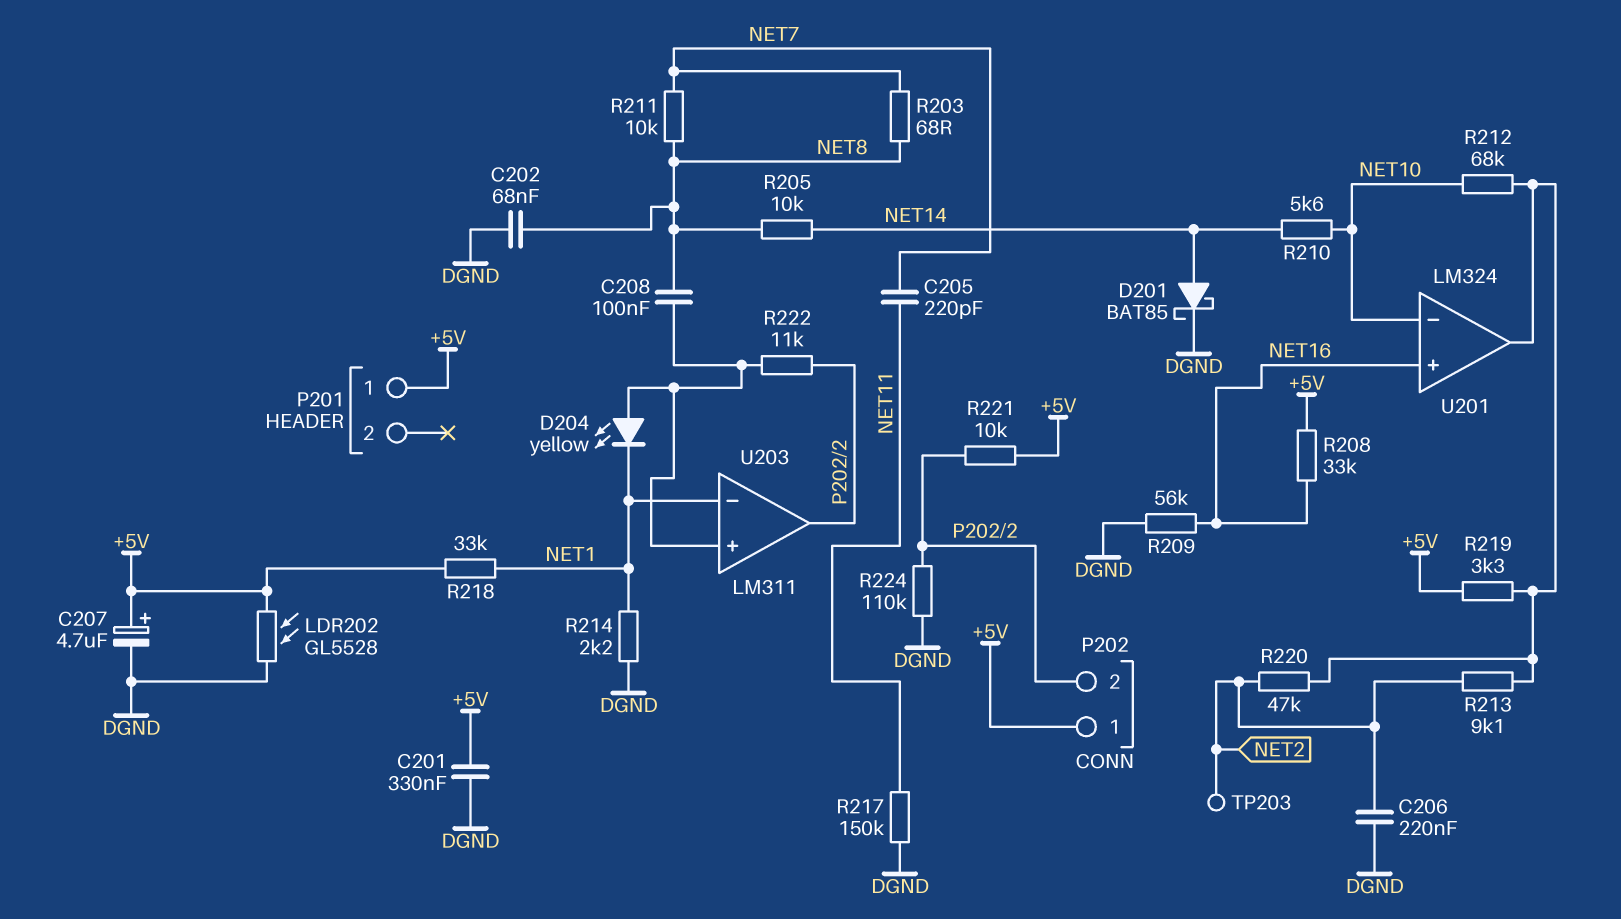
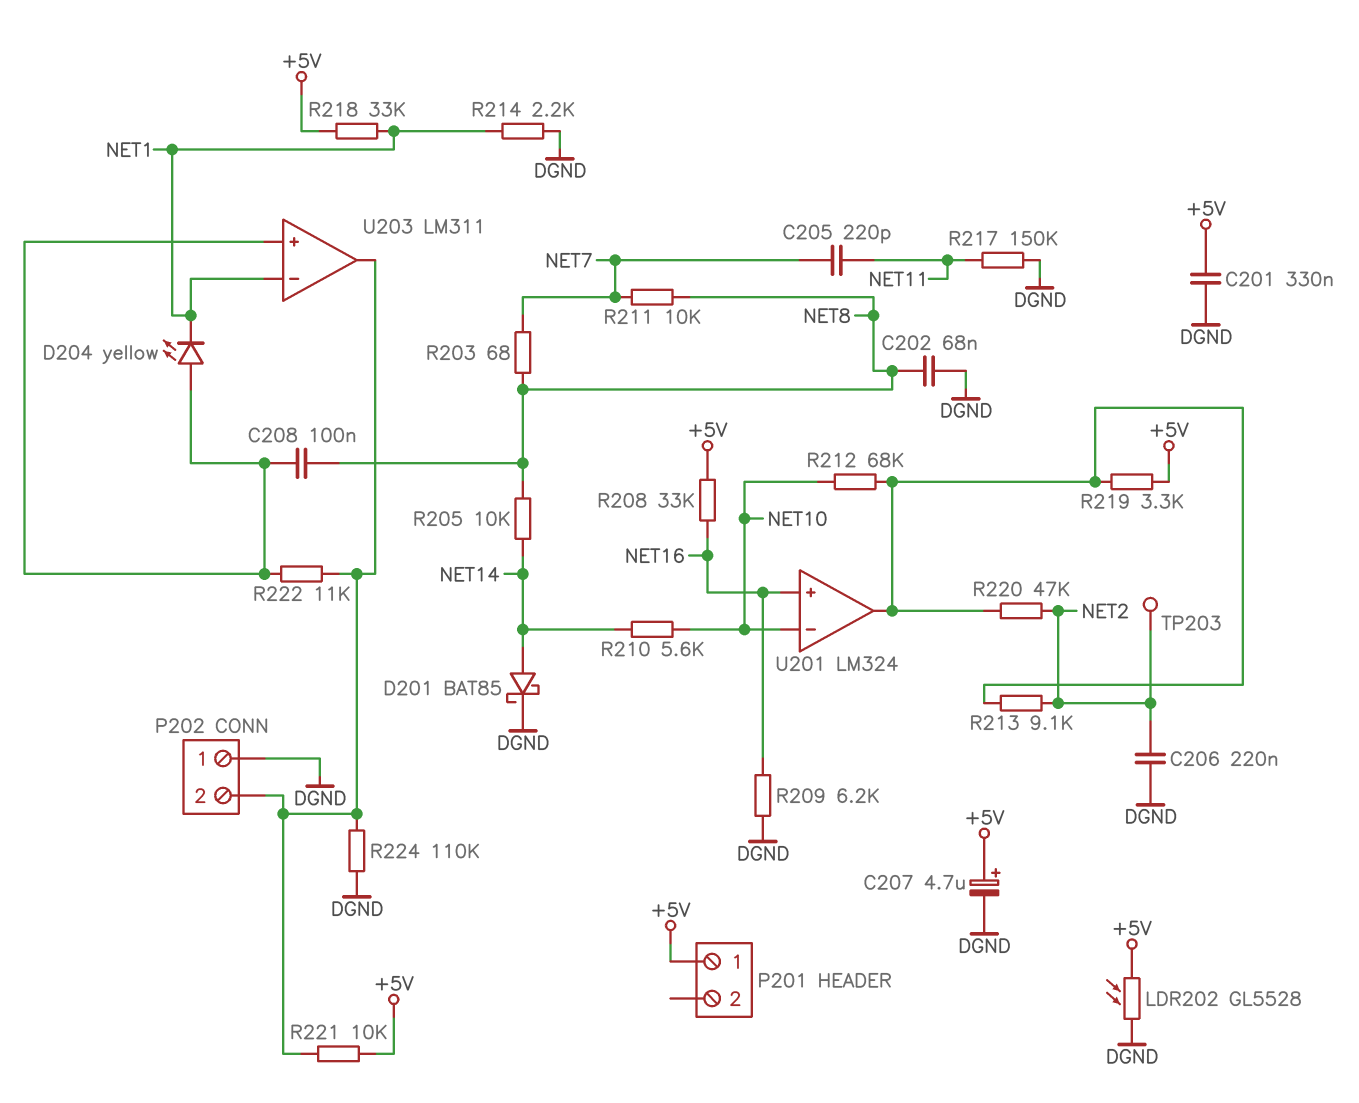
P202 pin 1: +5V -> DGND
R209: 56k (DGND, NET16) -> 6.2k (DGND, NET16)

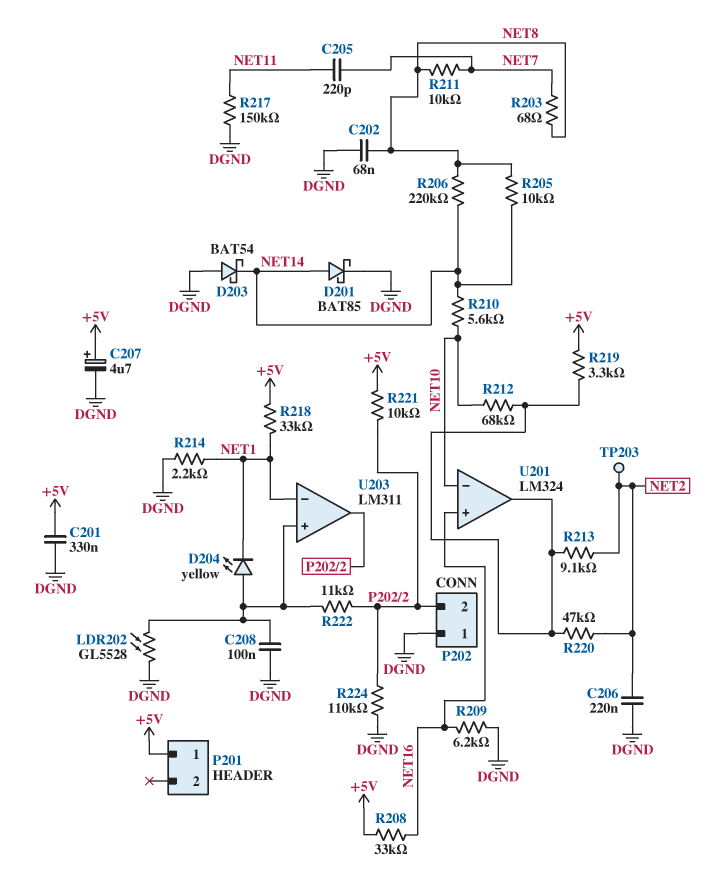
C208: 100nF (NET8, U203/in+) -> 100nF (DGND, U203/in+)
D203: none -> schottky BAT54 (A DGND, K NET14)
LDR202: GL5528 (+5V, DGND) -> GL5528 (DGND, U203/in+)
R206: none -> 220k (NET8, NET14)

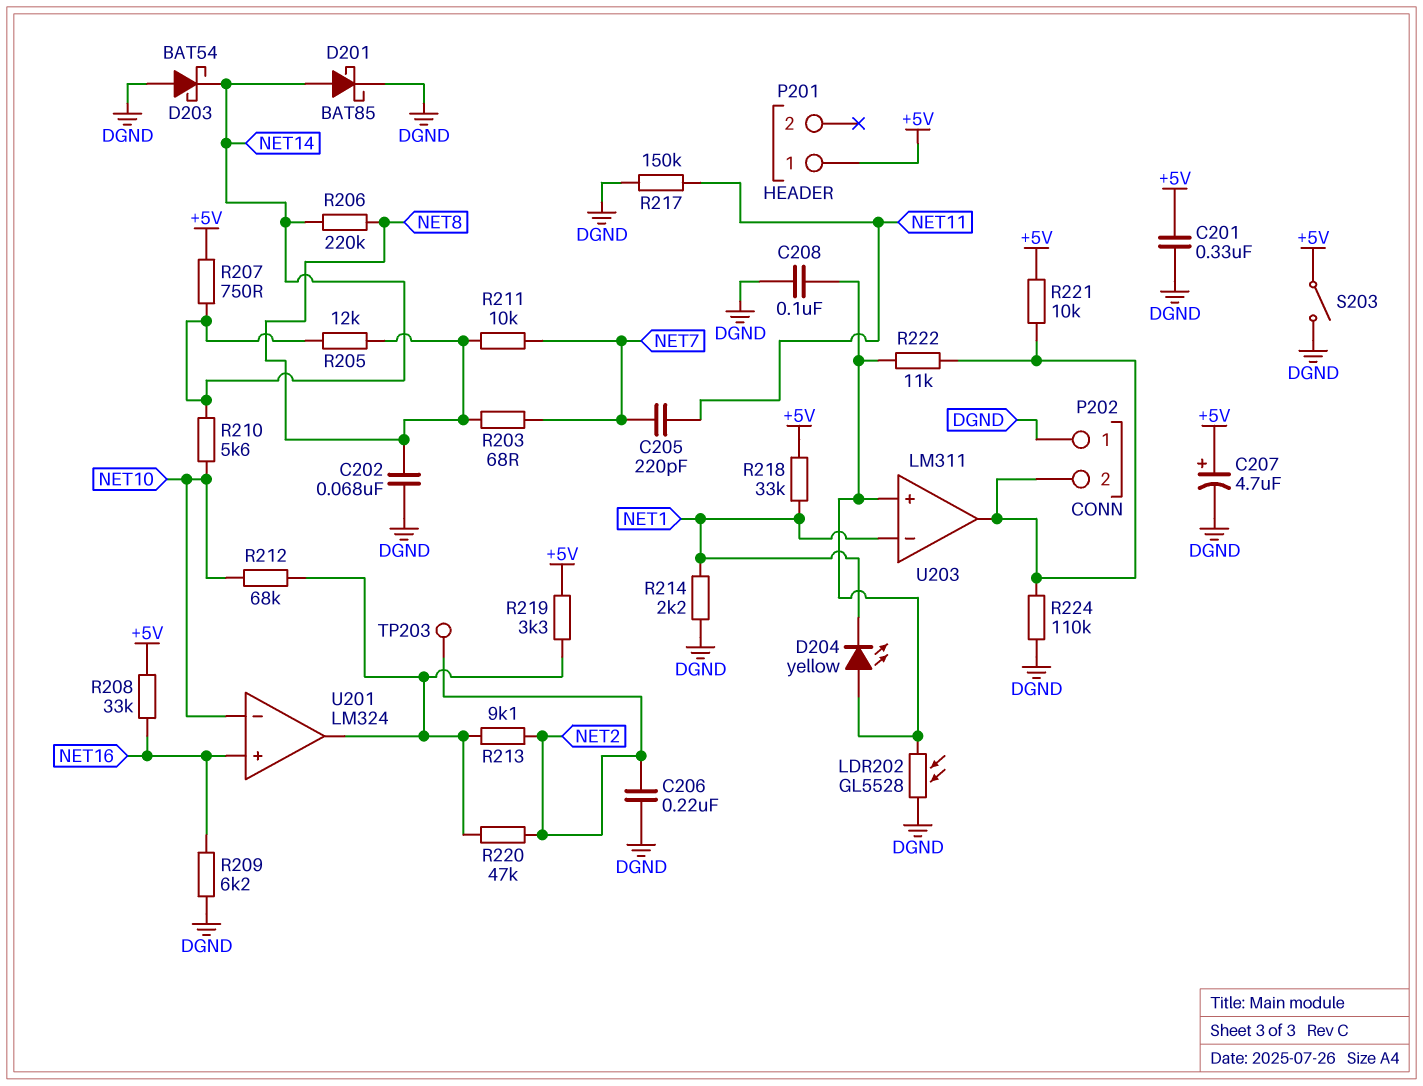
R205: 10k (NET8, NET14) -> 12k (NET8, NET14)
R207: none -> 750 (+5V, NET14)
S203: none -> switch (+5V, DGND)

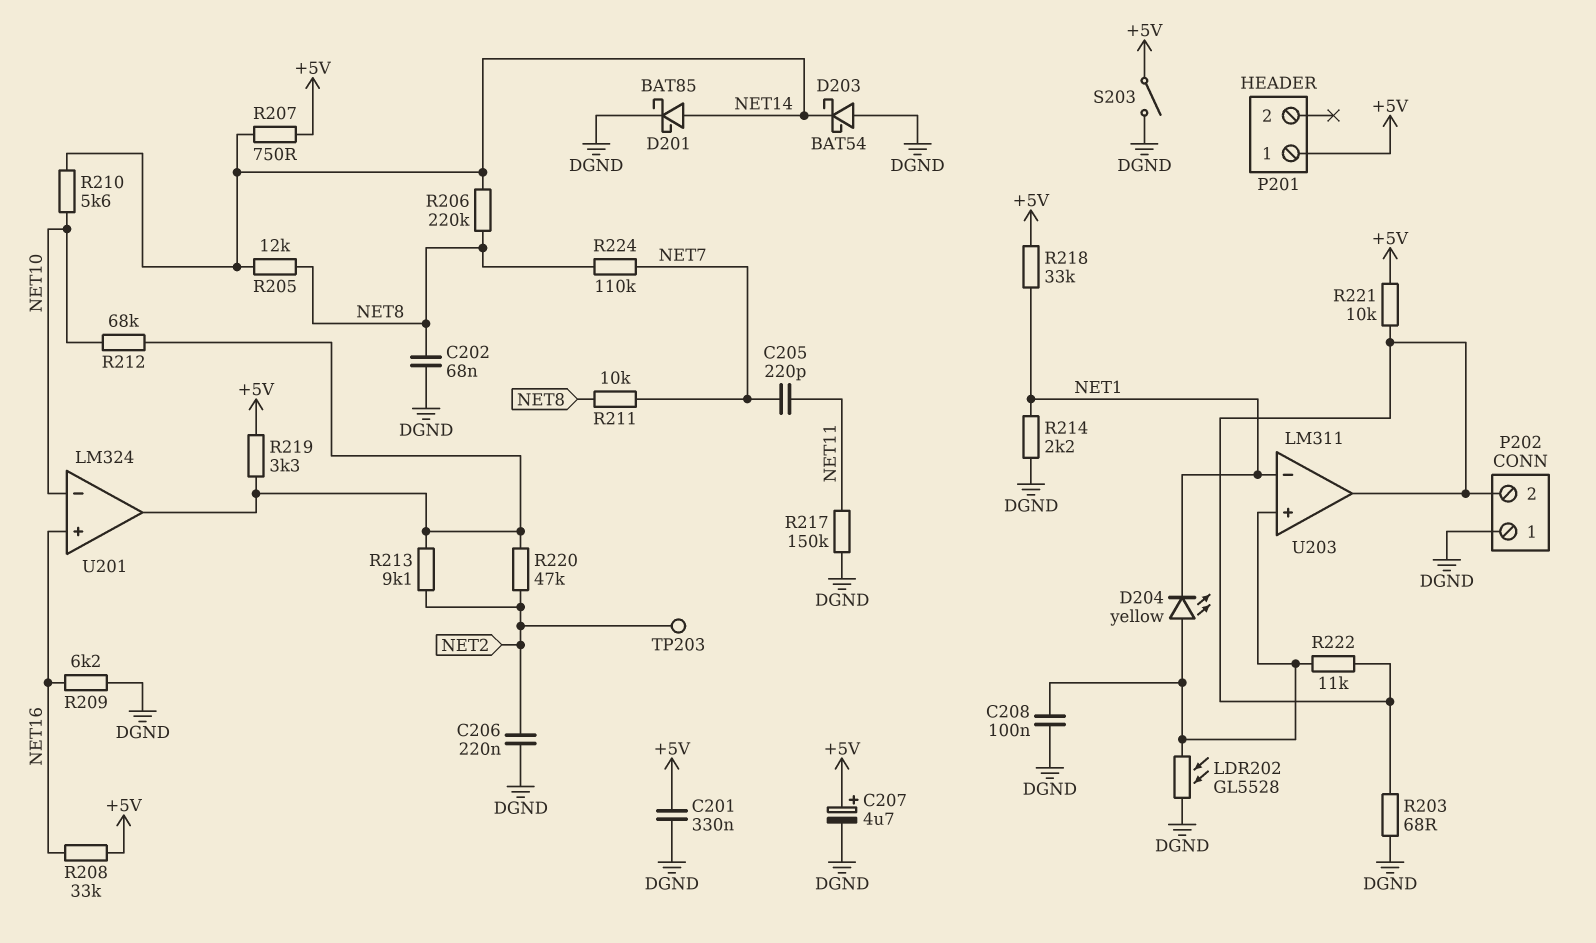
R203: 68 (NET7, NET8) -> 68 (DGND, P202/2)
R224: 110k (DGND, P202/2) -> 110k (NET7, NET8)

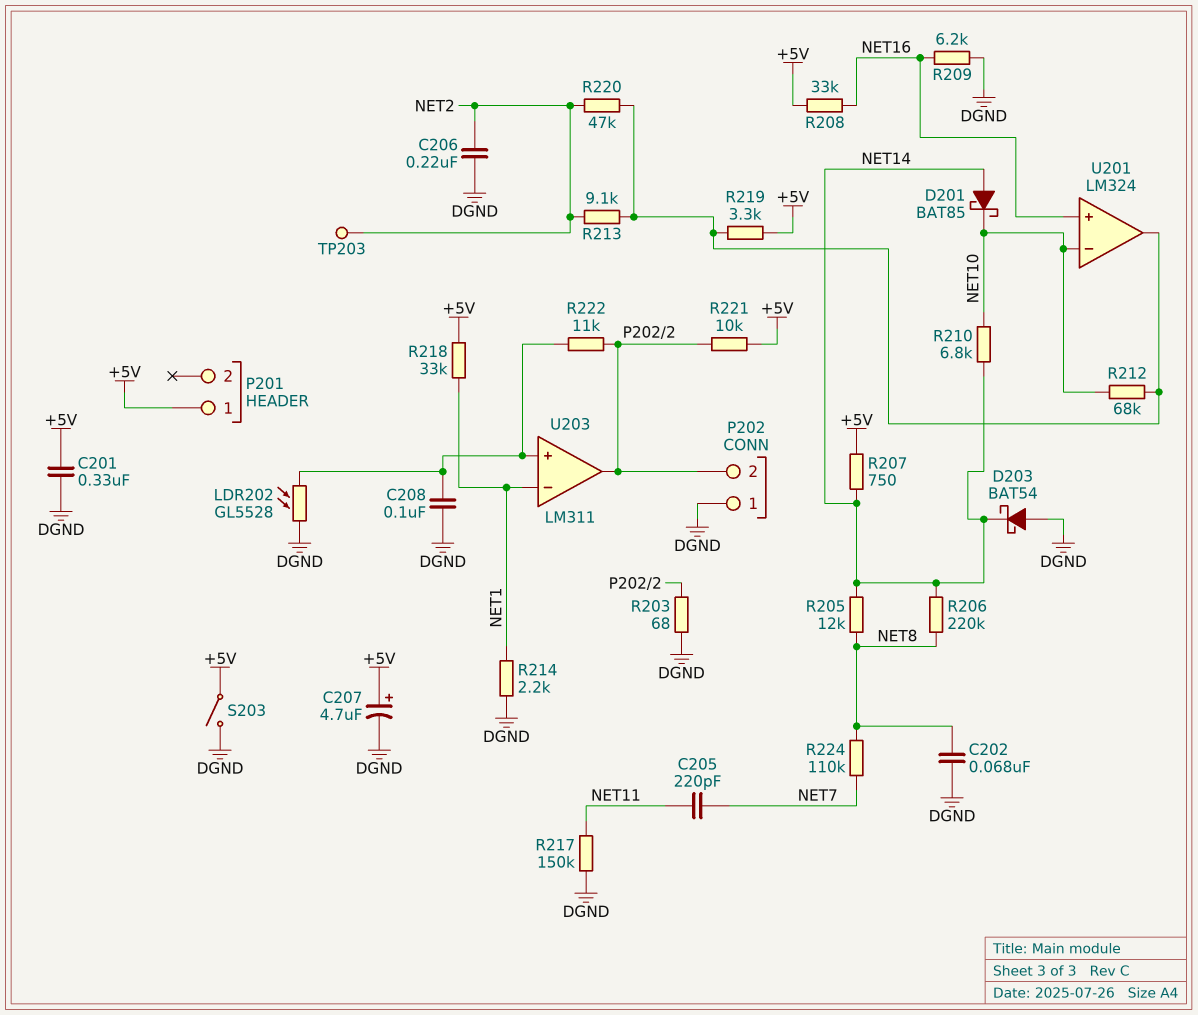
D201: schottky BAT85 (A NET14, K DGND) -> schottky BAT85 (A NET14, K NET10)
D204: LED yellow (A U203/in+, K NET1) -> none
R210: 5.6k (NET10, NET14) -> 6.8k (NET10, NET14)
R211: 10k (NET7, NET8) -> none

